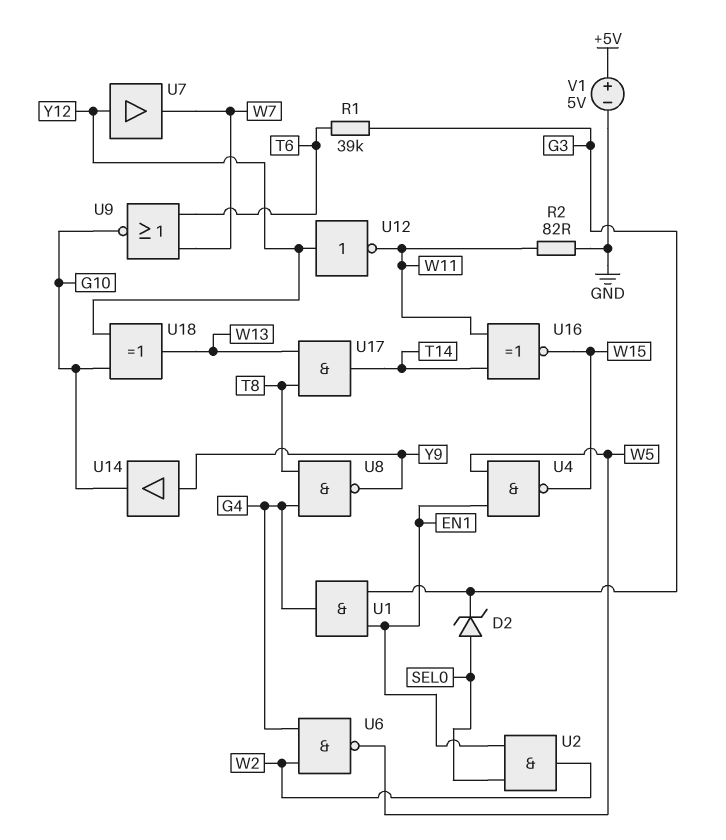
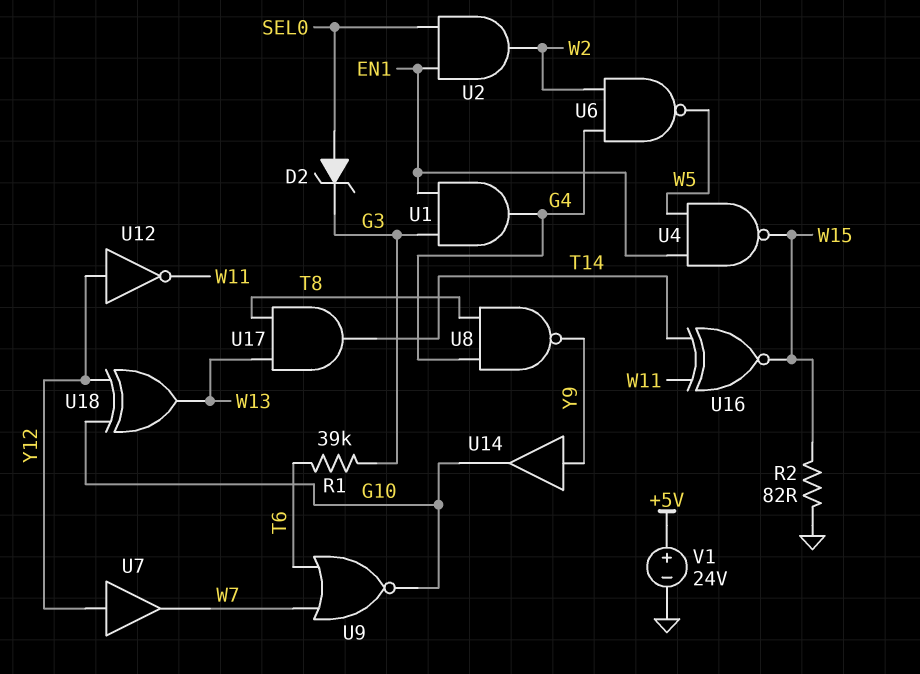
R2: 82 (GND, W11) -> 82 (GND, W15)
V1: 5V (plus +5V, minus GND) -> 24V (plus +5V, minus GND)

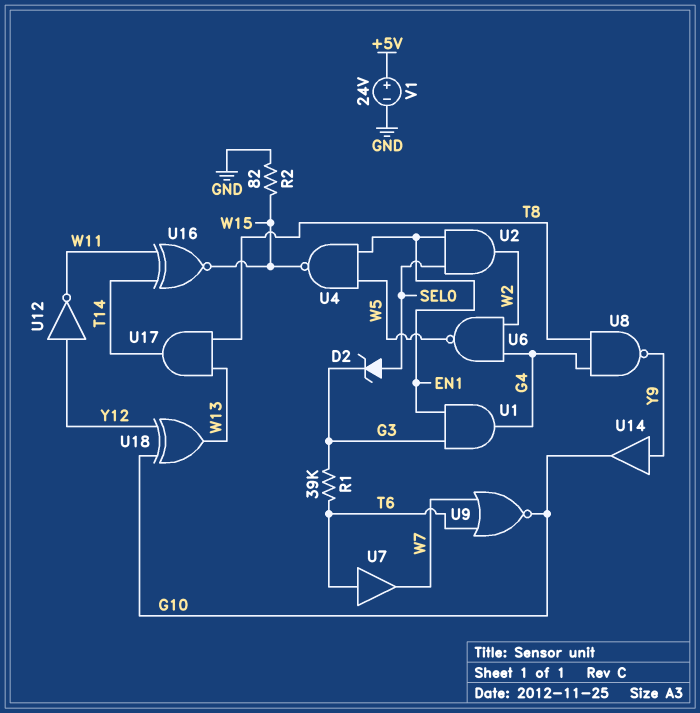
U7: buffer (in Y12, out W7) -> buffer (in T6, out W7)

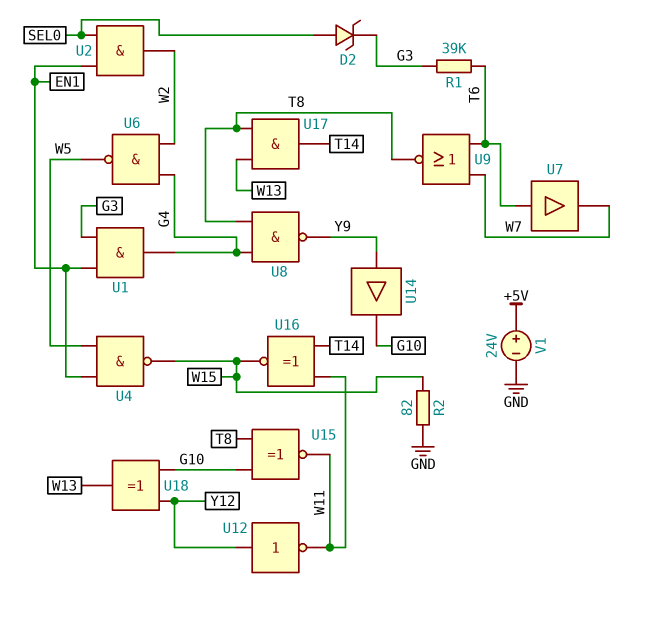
U9: NOR (in T6, in W7, out G10) -> NOR (in T6, in W7, out T8)
U15: none -> XNOR (in G10, in T8, out W11)

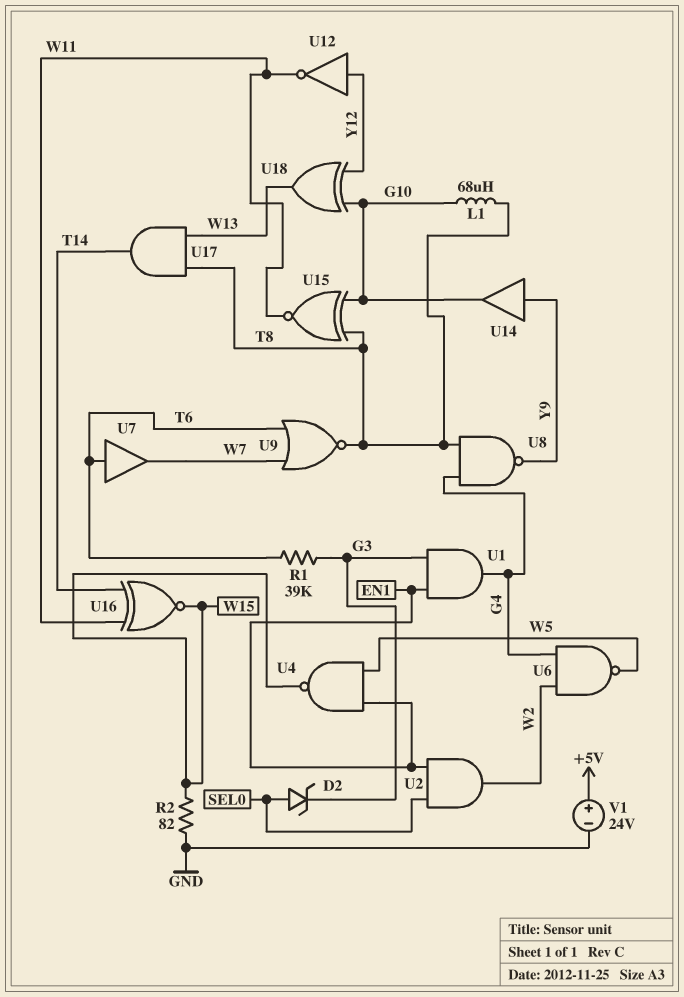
L1: none -> 68uH (G10, T8)

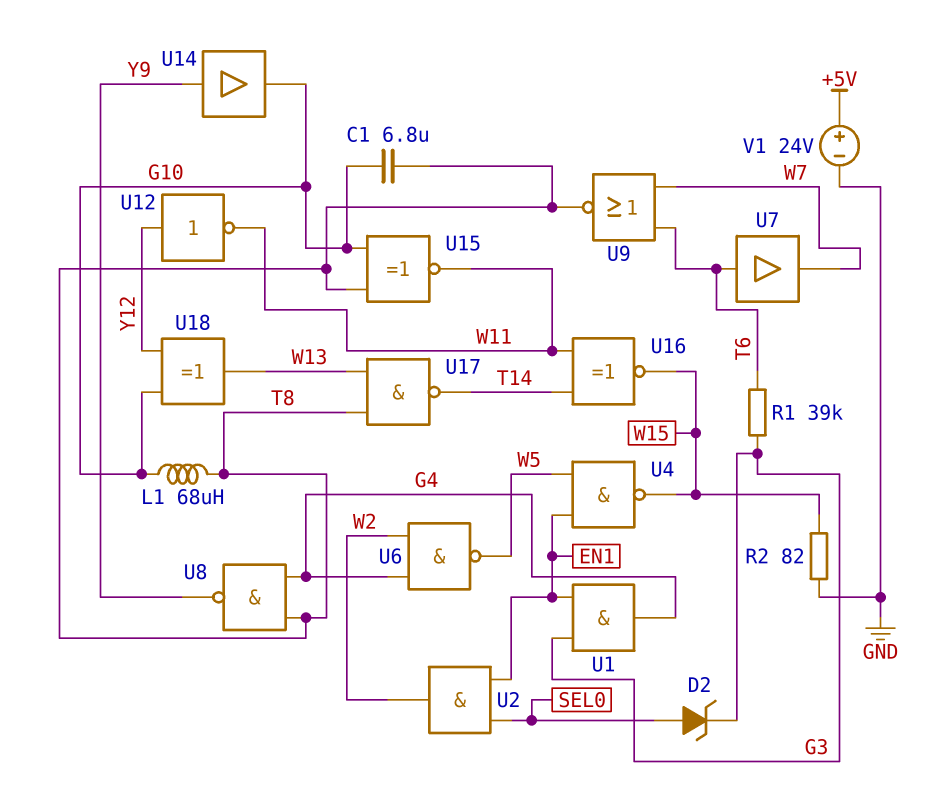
C1: none -> 6.8uF (G10, T8)
U17: AND (in T8, in W13, out T14) -> NAND (in T8, in W13, out T14)

